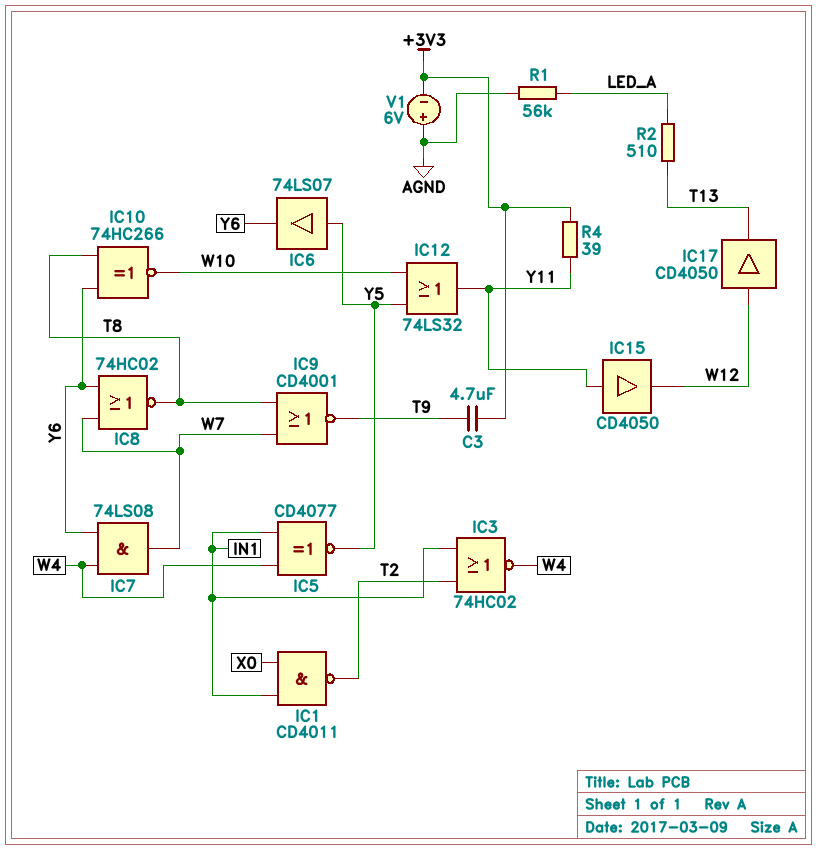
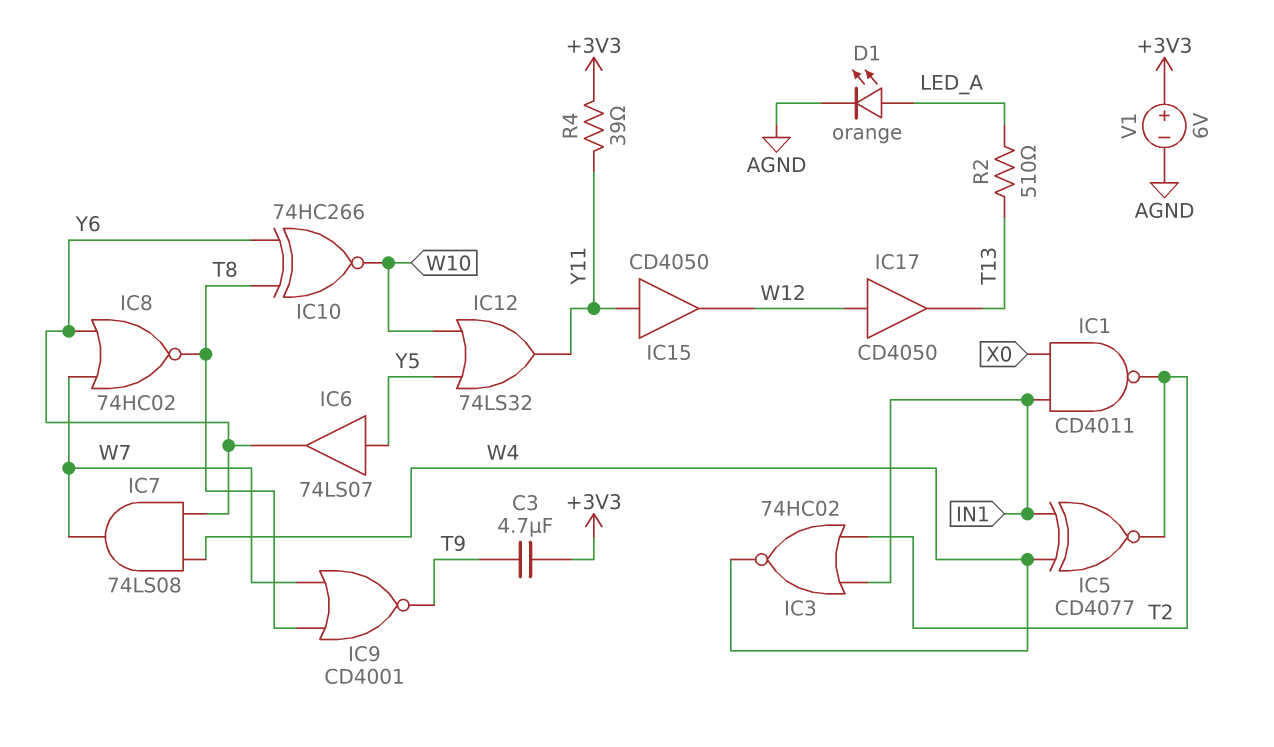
D1: none -> LED orange (A LED_A, K AGND)
IC5: XNOR CD4077 (in IN1, in W4, out Y5) -> XNOR CD4077 (in IN1, in W4, out T2)
R1: 56k (AGND, LED_A) -> none
V1: 6V (plus AGND, minus +3V3) -> 6V (plus +3V3, minus AGND)

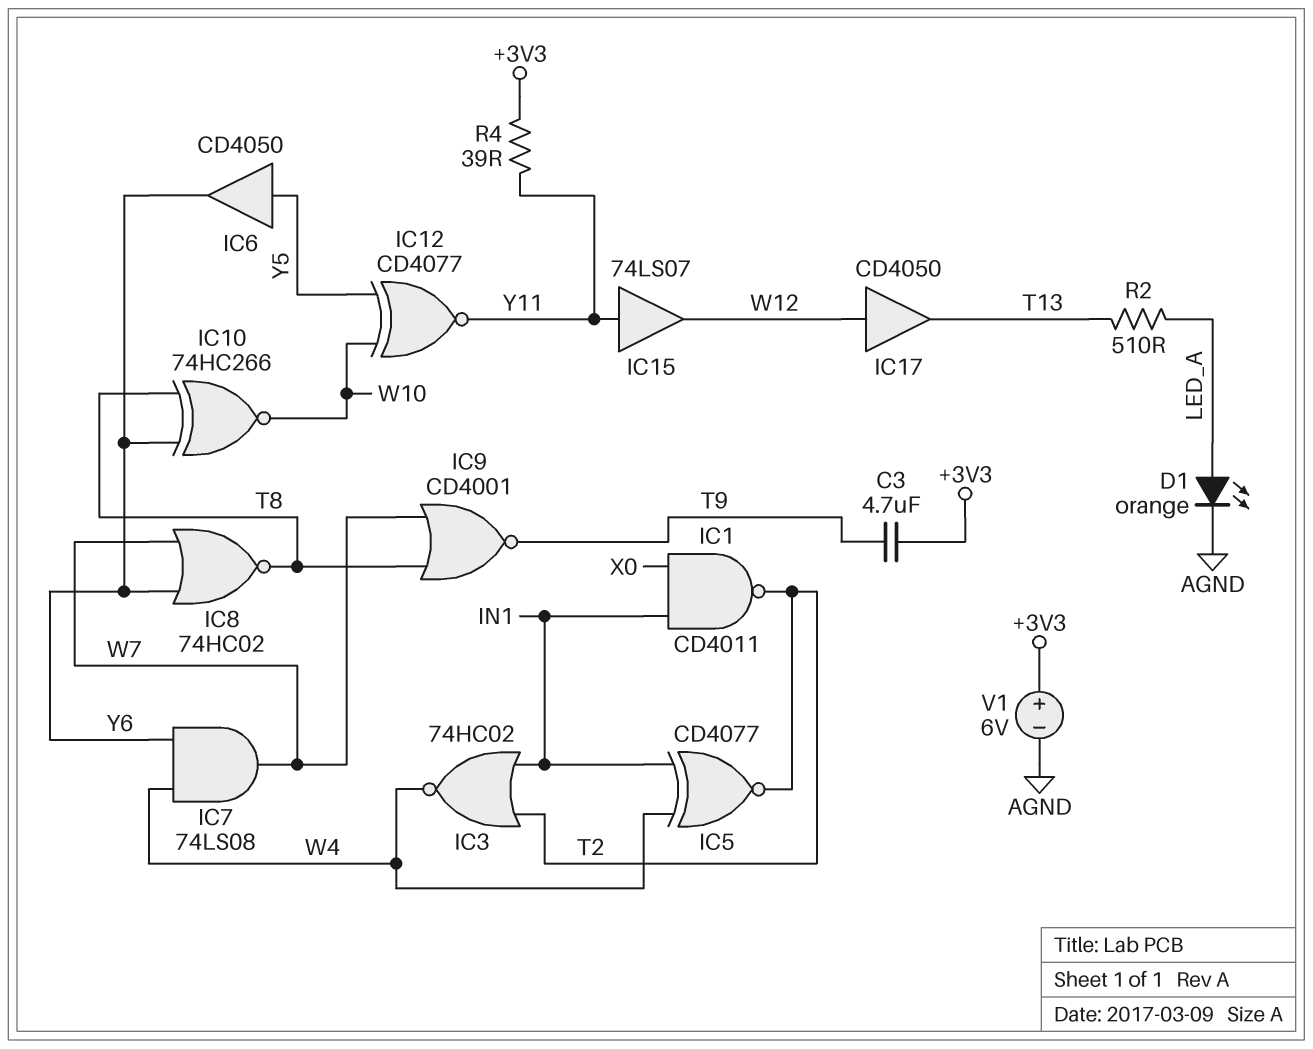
IC6: buffer 74LS07 (in Y5, out Y6) -> buffer CD4050 (in Y5, out Y6)
IC12: OR 74LS32 (in W10, in Y5, out Y11) -> XNOR CD4077 (in W10, in Y5, out Y11)
IC15: buffer CD4050 (in Y11, out W12) -> buffer 74LS07 (in Y11, out W12)

